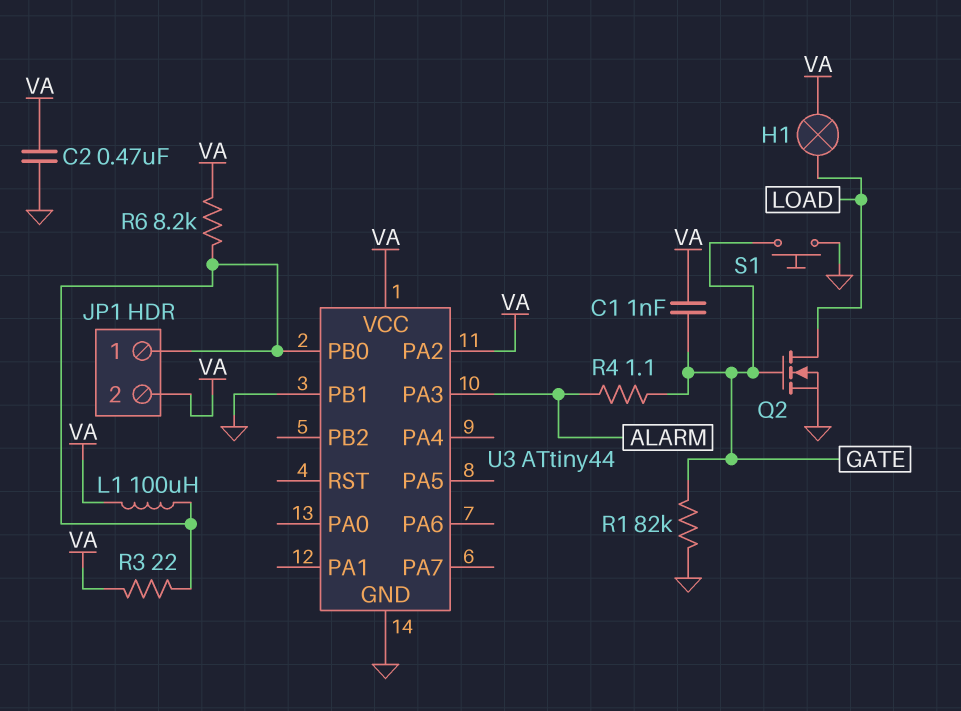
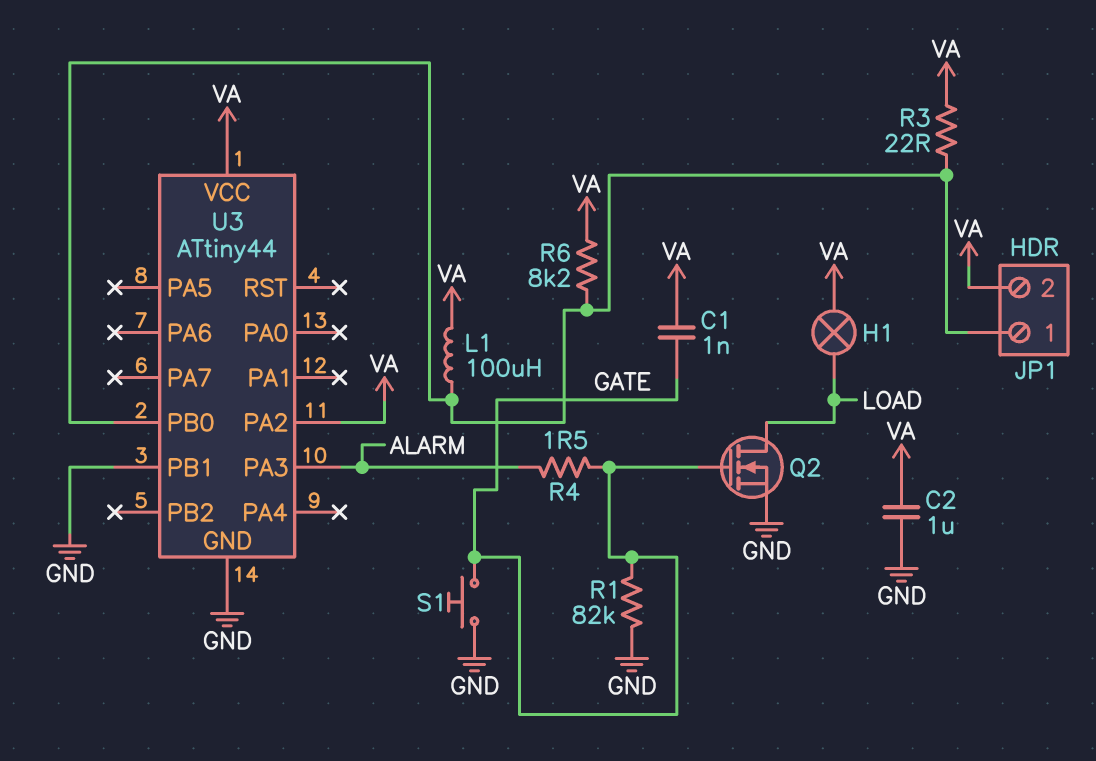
C2: 470nF (GND, VA) -> 1uF (GND, VA)
R4: 1.1 (ALARM, GATE) -> 1.5 (ALARM, GATE)

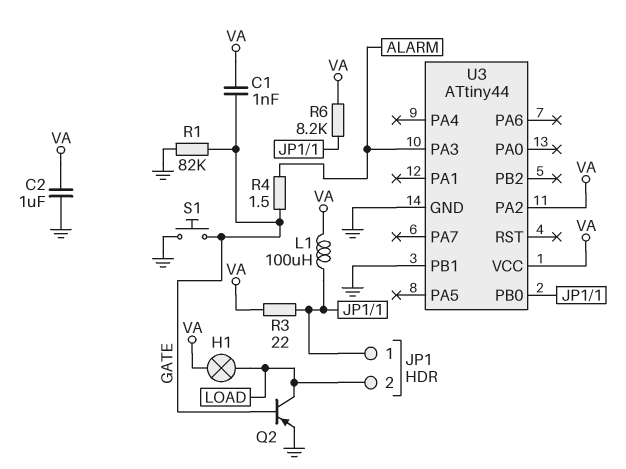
JP1 pin 2: VA -> LOAD
Q2: NMOS (G GATE, D LOAD, S GND) -> PNP (B GATE, C LOAD, E GND)

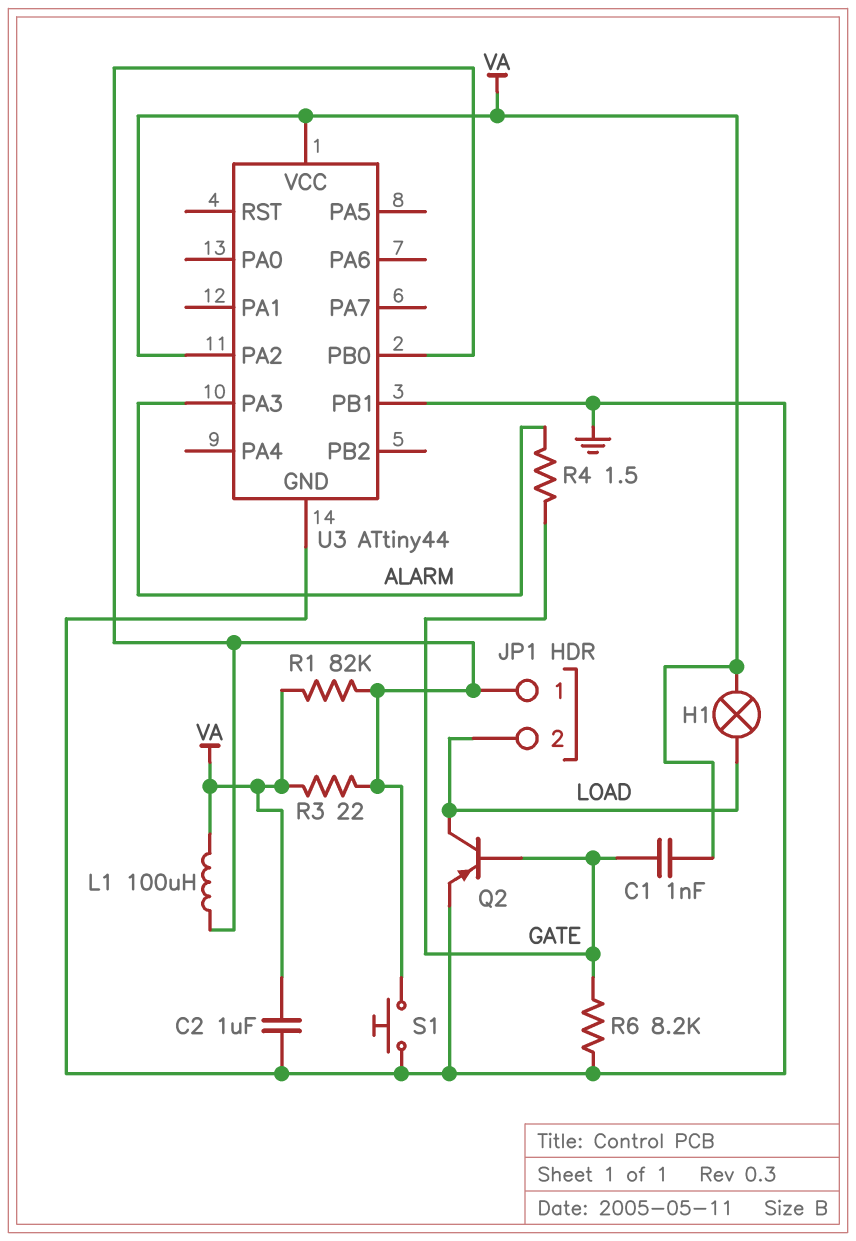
R1: 82k (GATE, GND) -> 82k (JP1/1, VA)
R6: 8.2k (JP1/1, VA) -> 8.2k (GATE, GND)
S1: button (GATE, GND) -> button (GND, JP1/1)

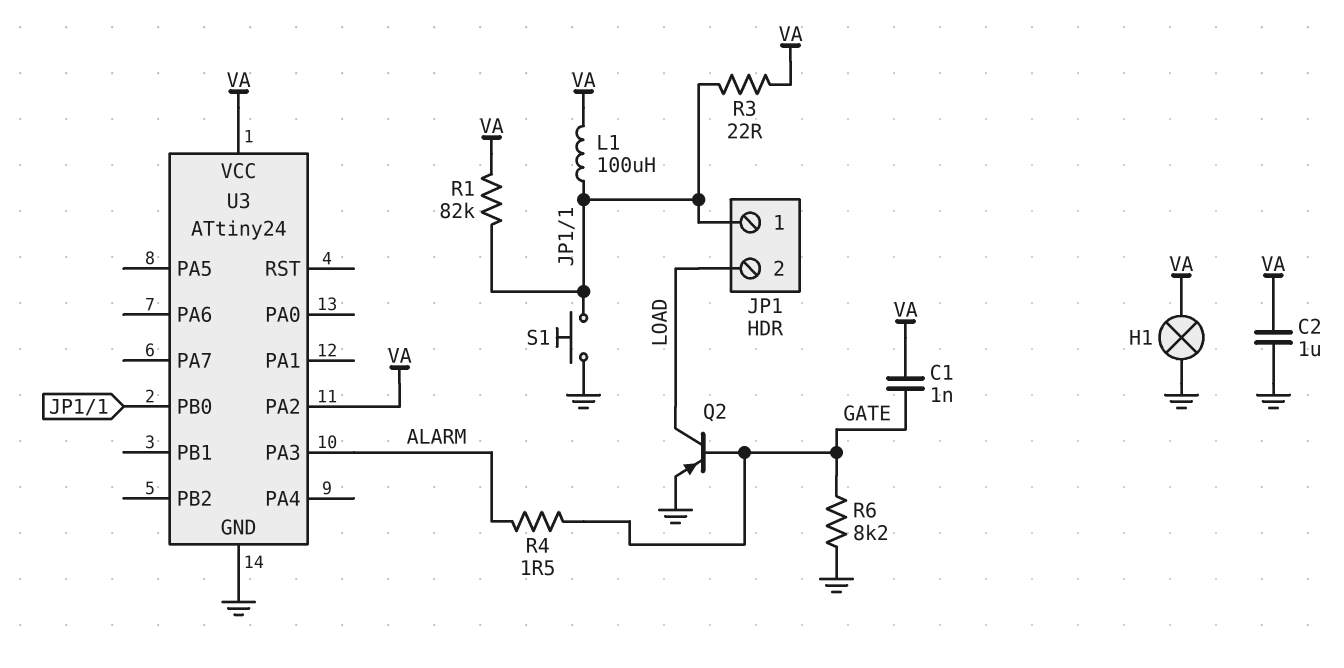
H1: lamp (LOAD, VA) -> lamp (GND, VA)
U3: ATtiny44 -> ATtiny24
U3 pin PB1: GND -> none

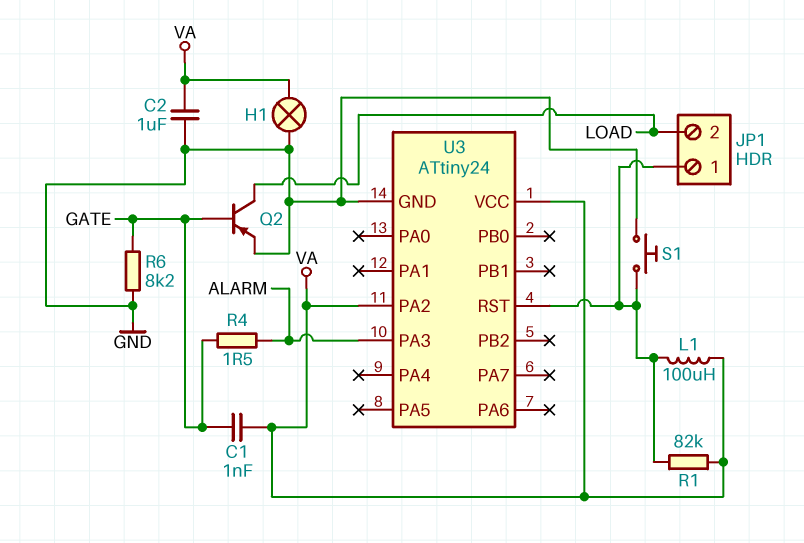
R3: 22 (JP1/1, VA) -> none
U3 pin PB0: JP1/1 -> none
U3 pin RST: none -> JP1/1

